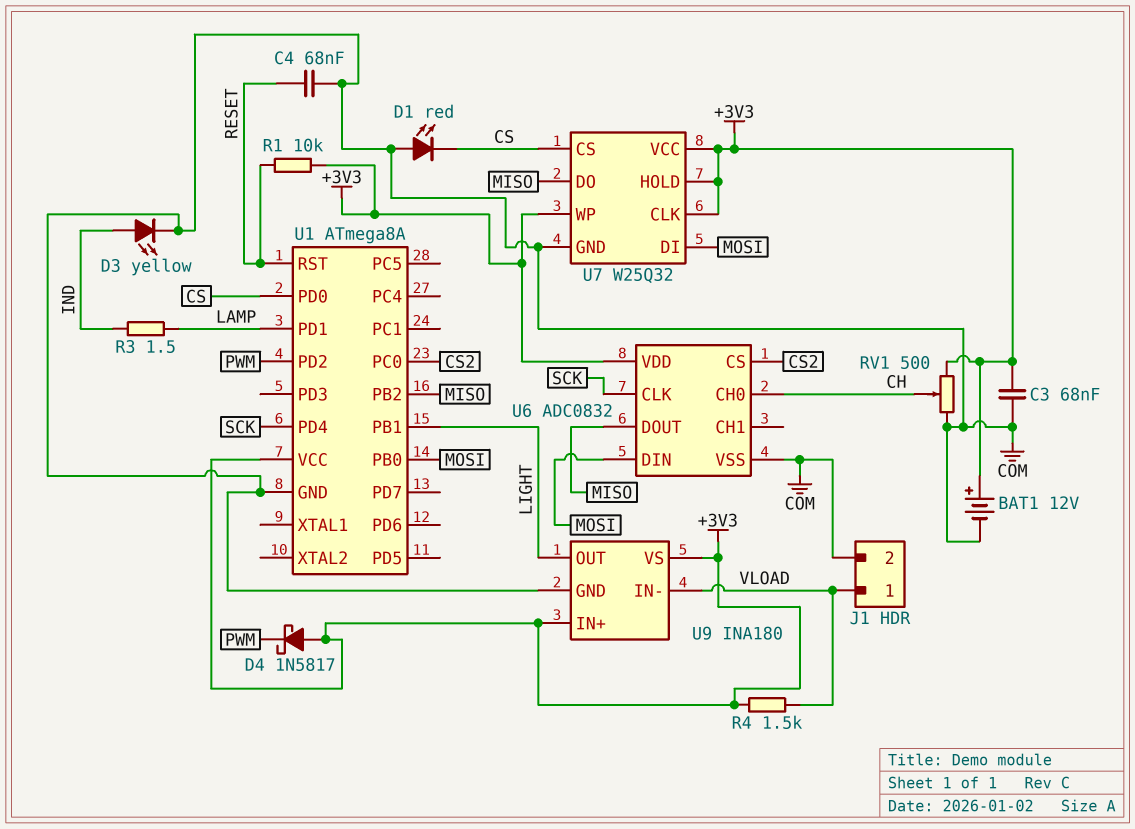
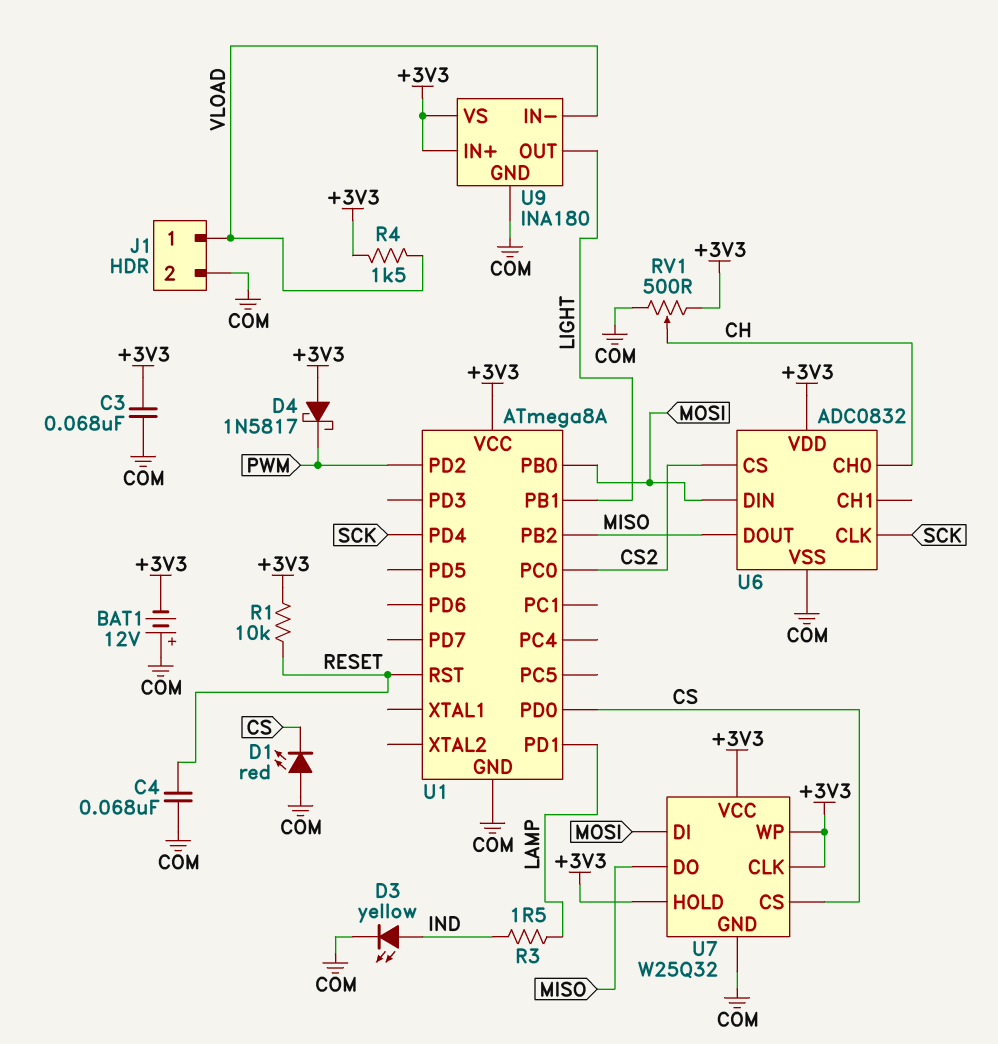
BAT1: 12V (plus +3V3, minus COM) -> 12V (plus COM, minus +3V3)

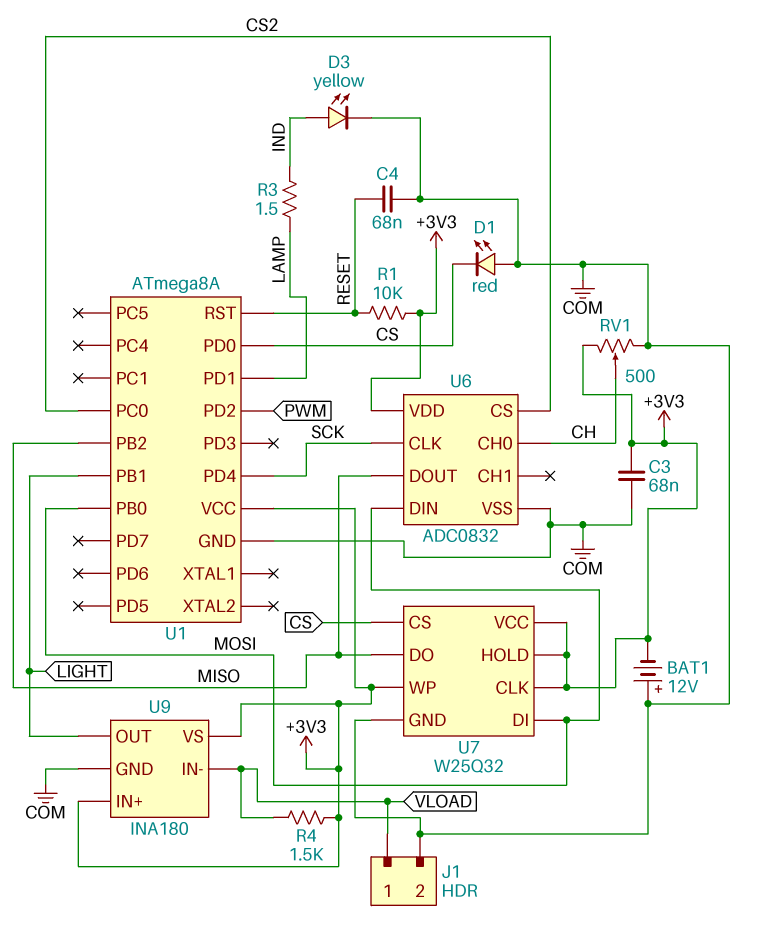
D4: schottky 1N5817 (A +3V3, K PWM) -> none

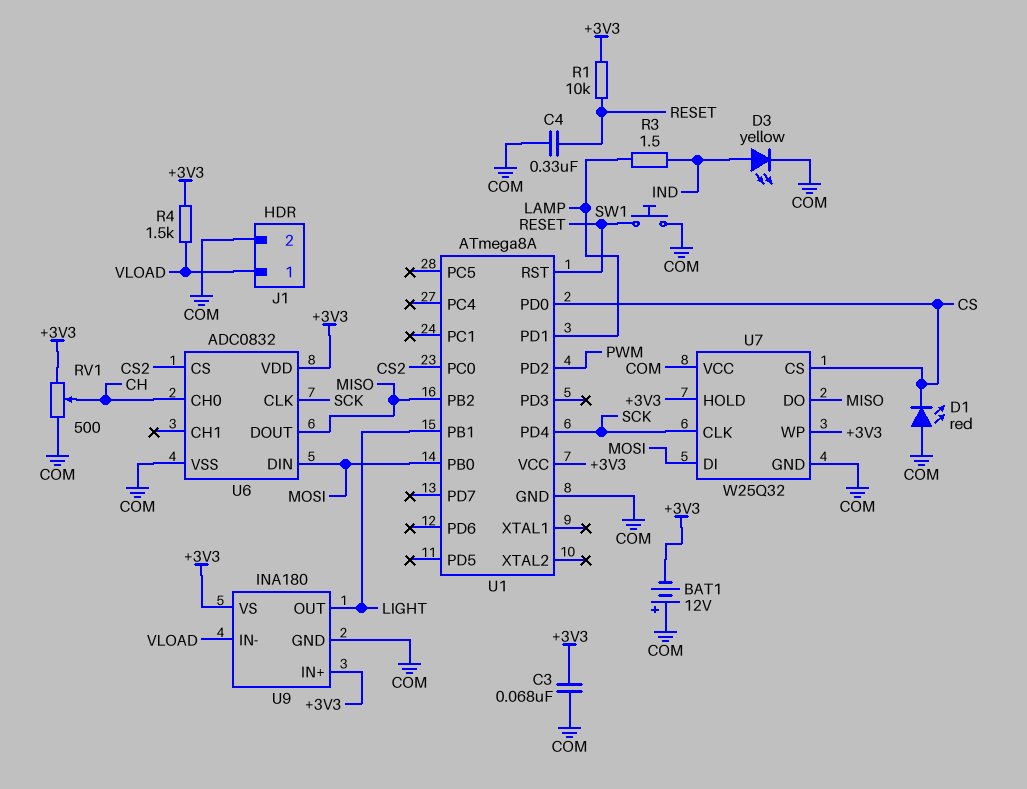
C4: 68nF (COM, RESET) -> 330nF (COM, RESET)
SW1: none -> button (COM, RESET)
U7 pin CLK: +3V3 -> SCK
U7 pin VCC: +3V3 -> COM

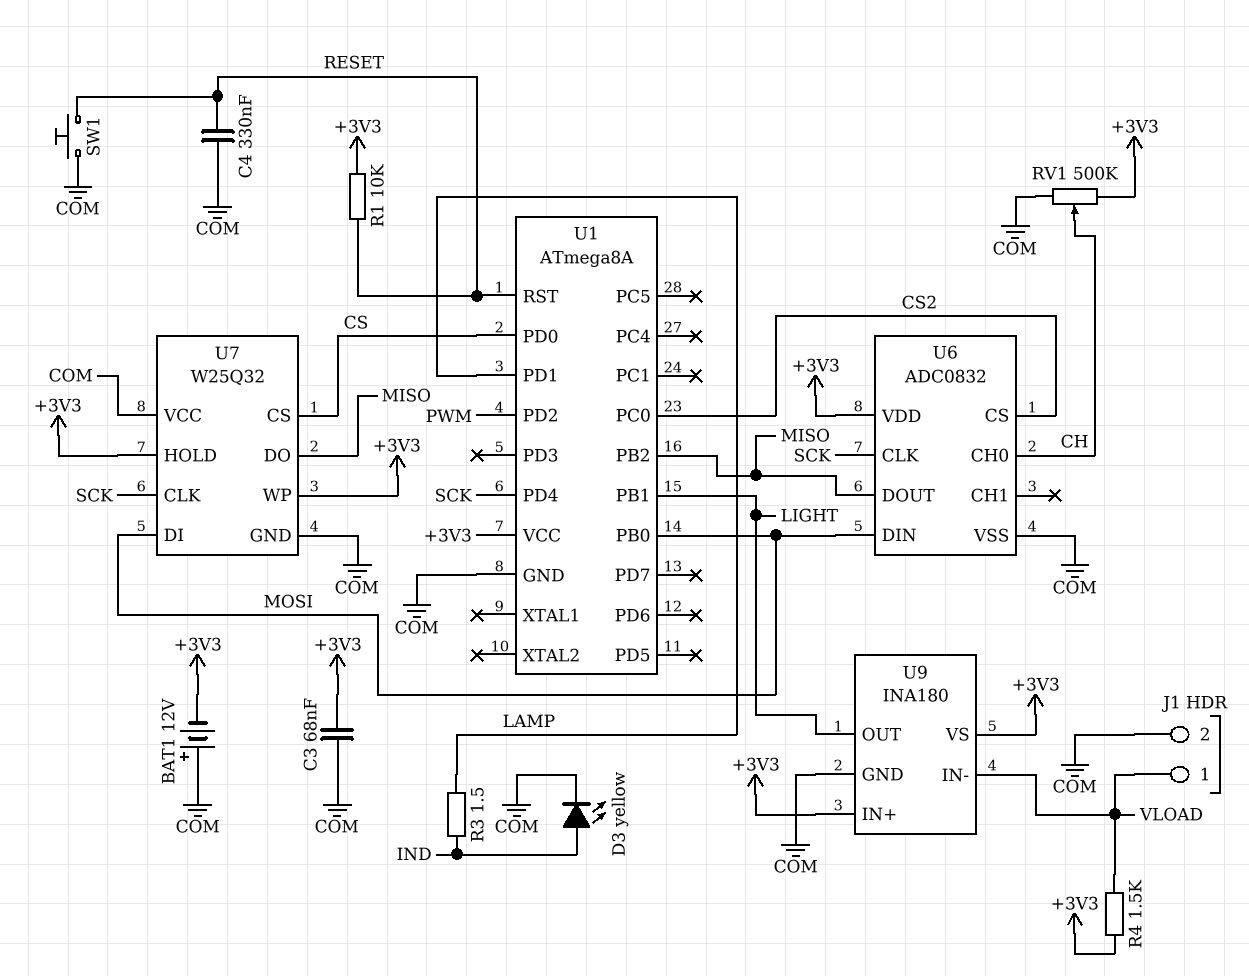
D1: LED red (A COM, K CS) -> none
RV1: 500 (+3V3, COM, wiper CH) -> 500k (+3V3, COM, wiper CH)

